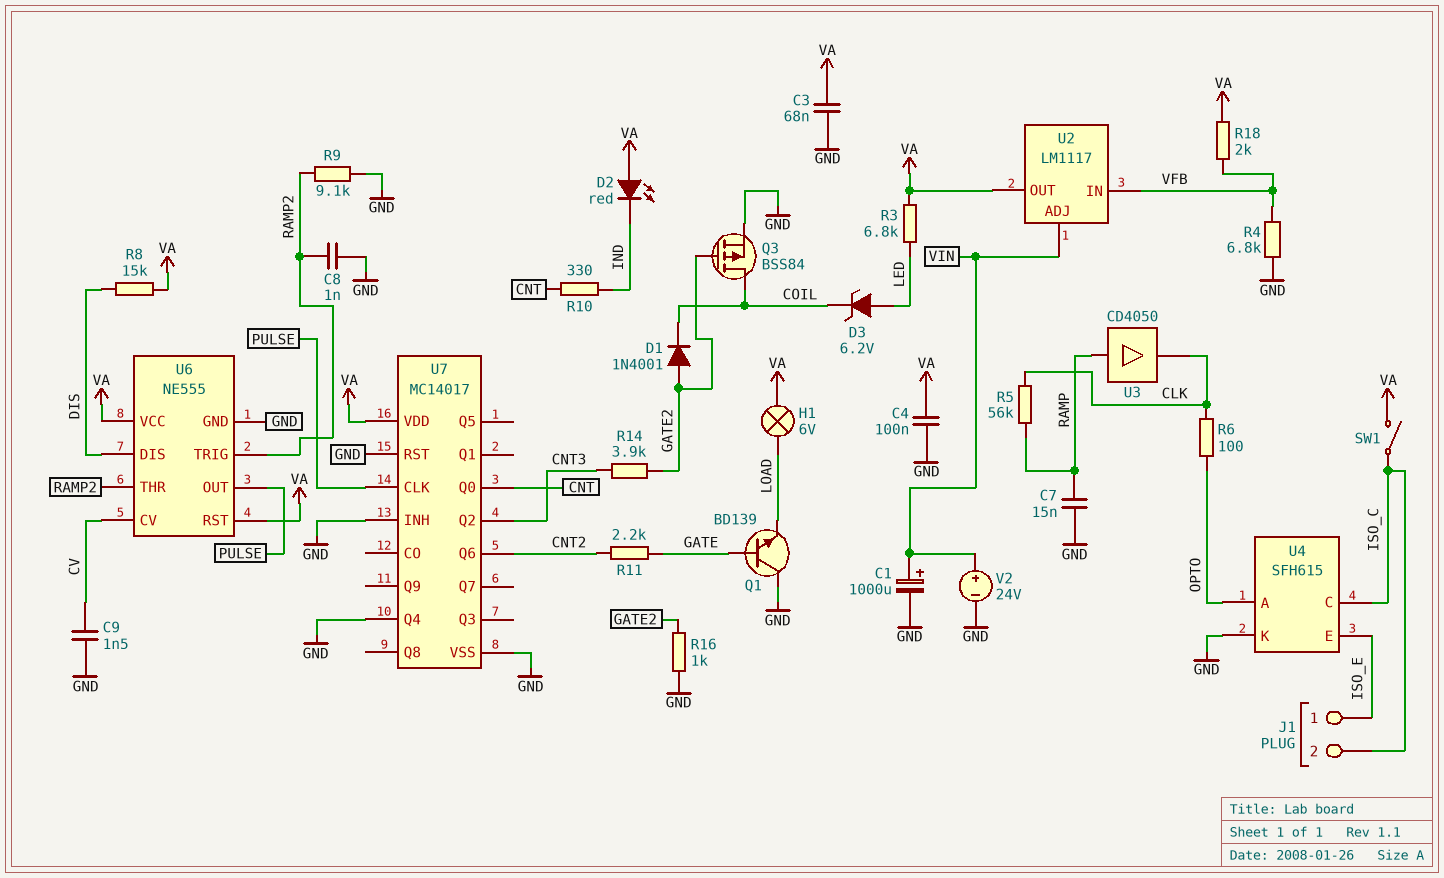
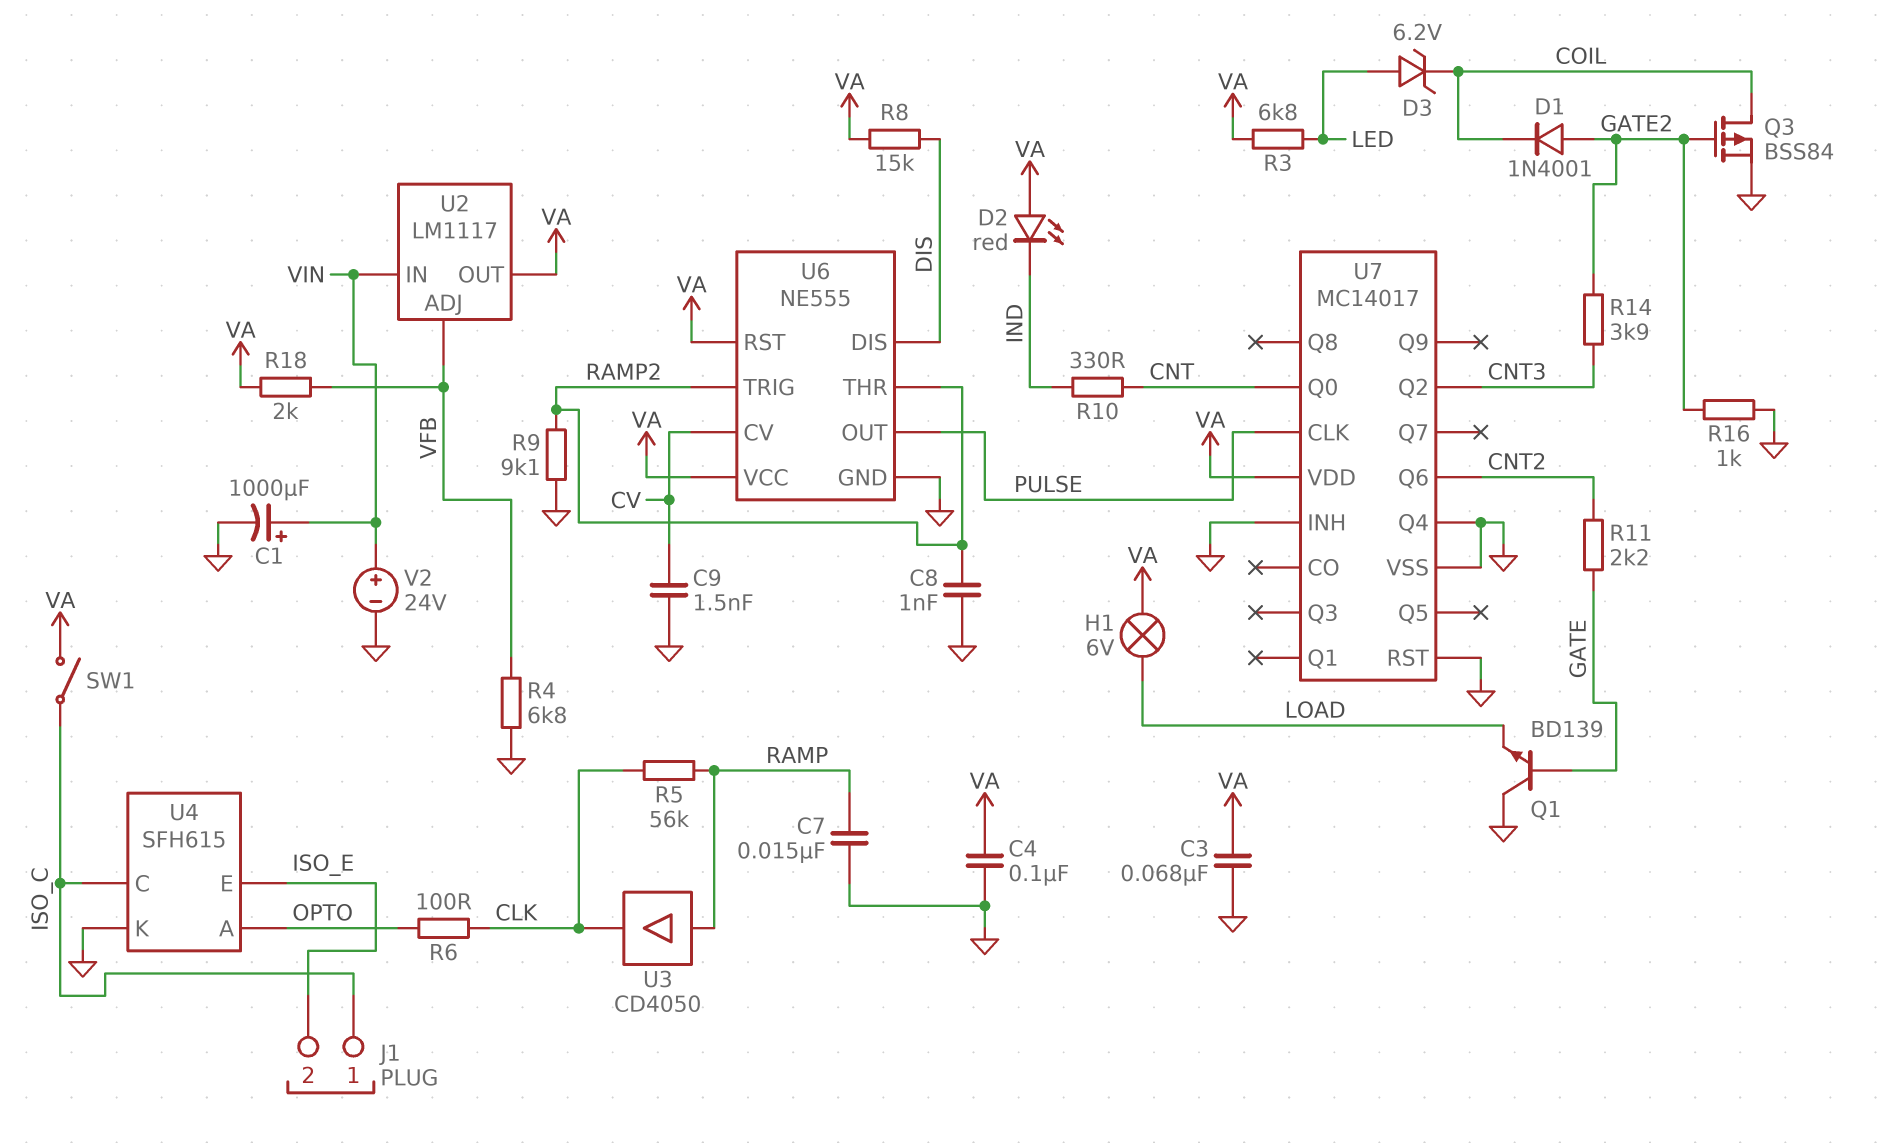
J1 pin 1: ISO_E -> ISO_C
J1 pin 2: ISO_C -> ISO_E
U2 pin ADJ: VIN -> VFB
U2 pin IN: VFB -> VIN

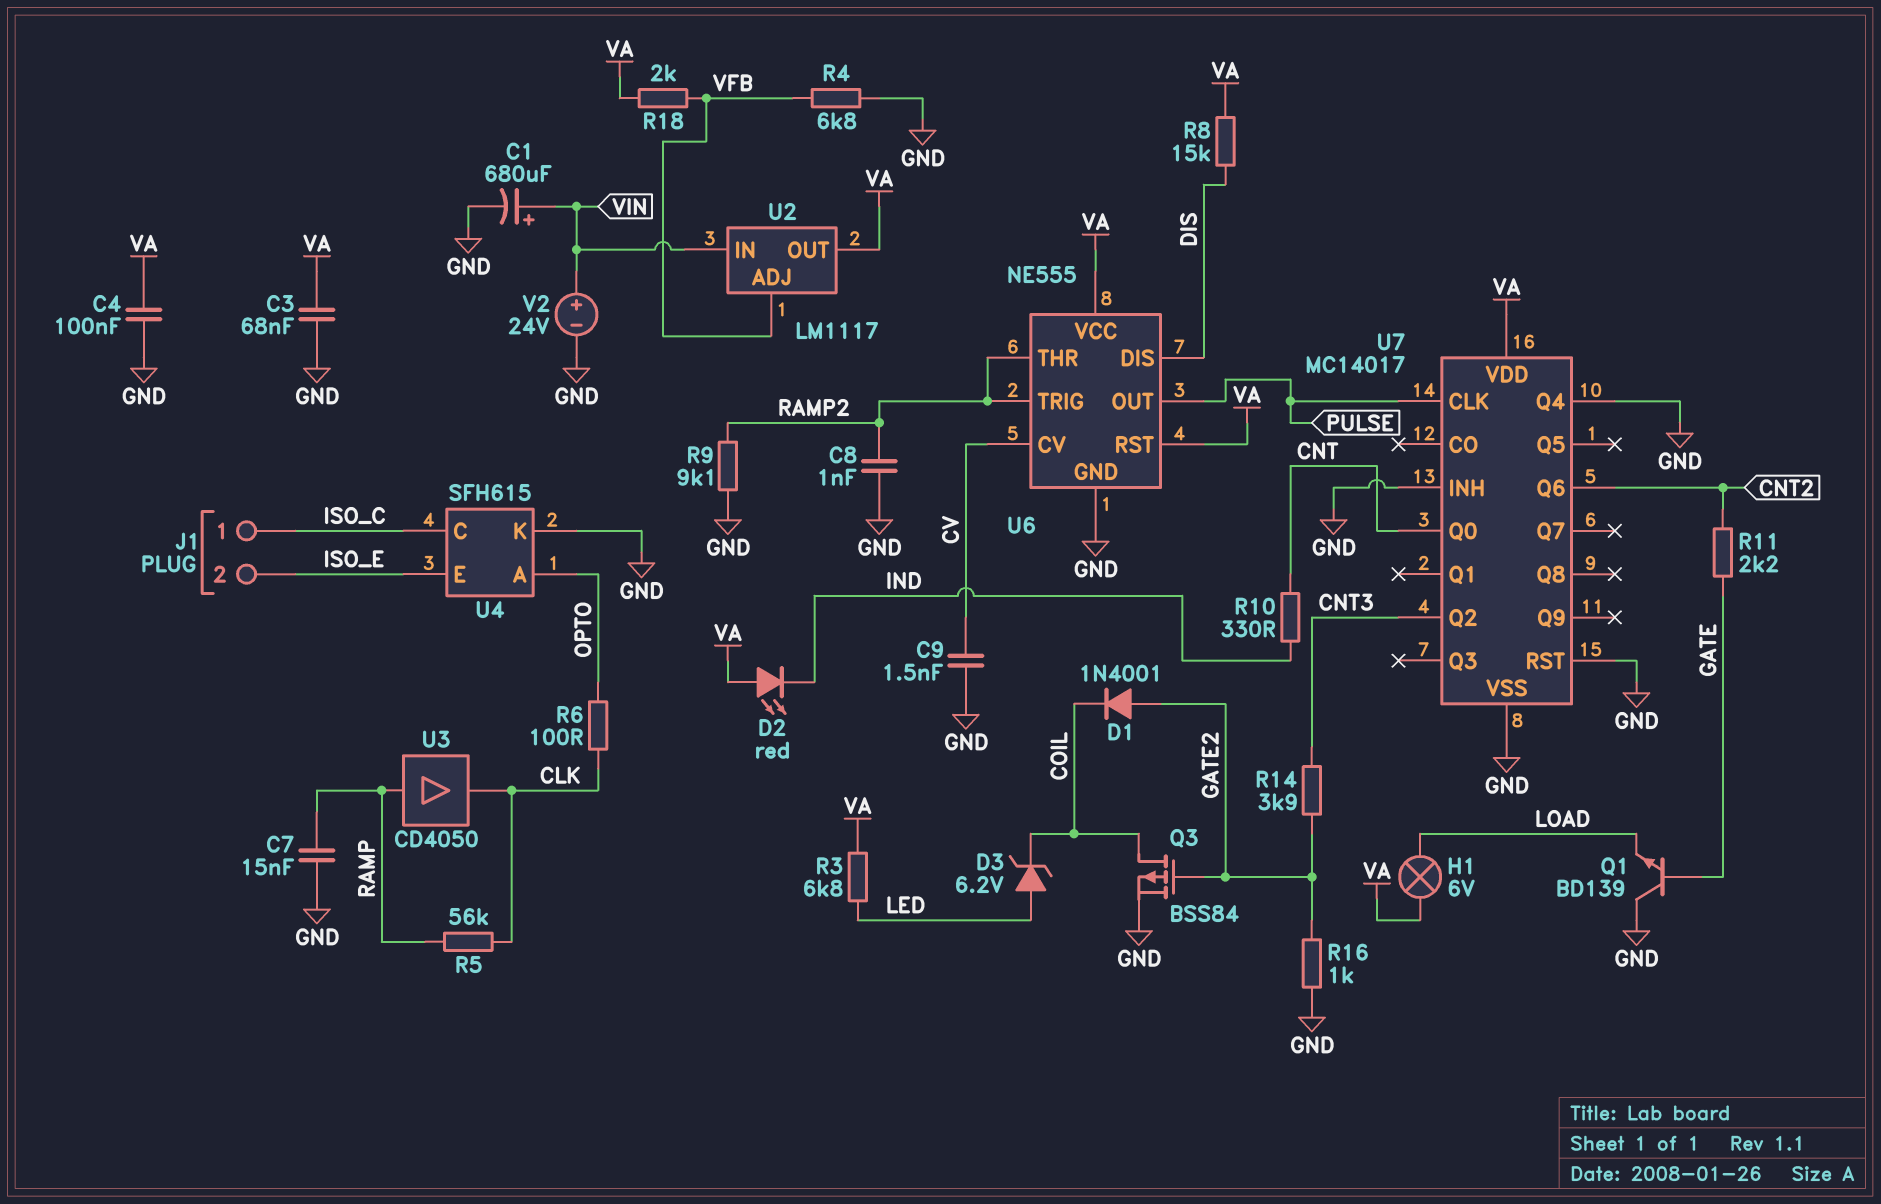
C1: 1000uF (plus VIN, minus GND) -> 680uF (plus VIN, minus GND)
SW1: switch (ISO_C, VA) -> none

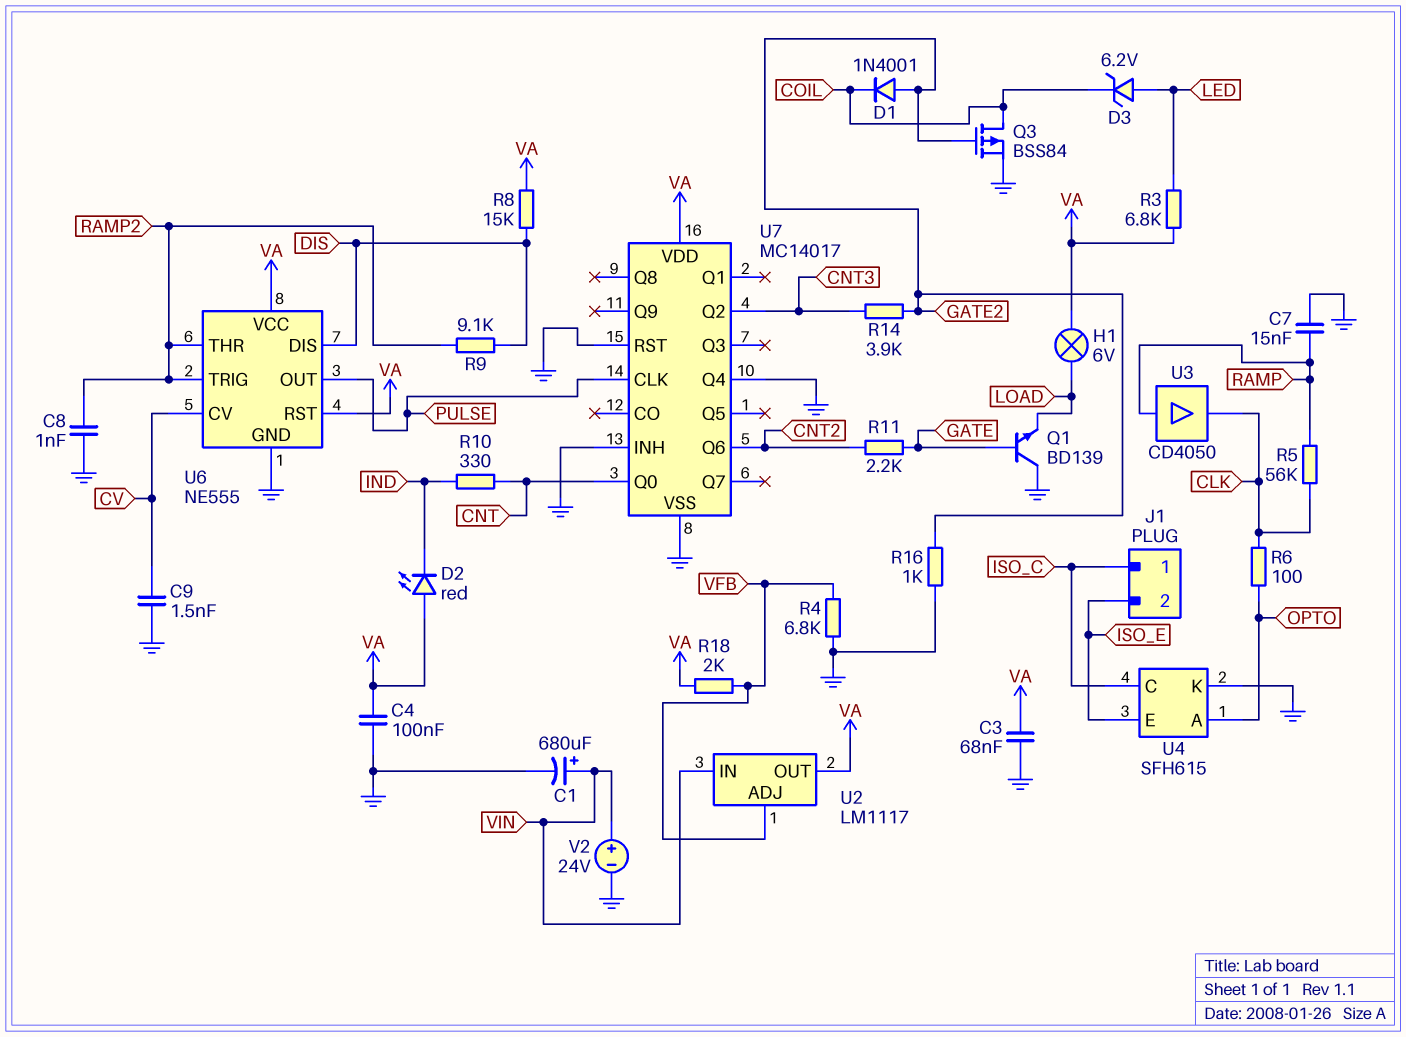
R9: 9.1k (GND, RAMP2) -> 9.1k (DIS, RAMP2)

